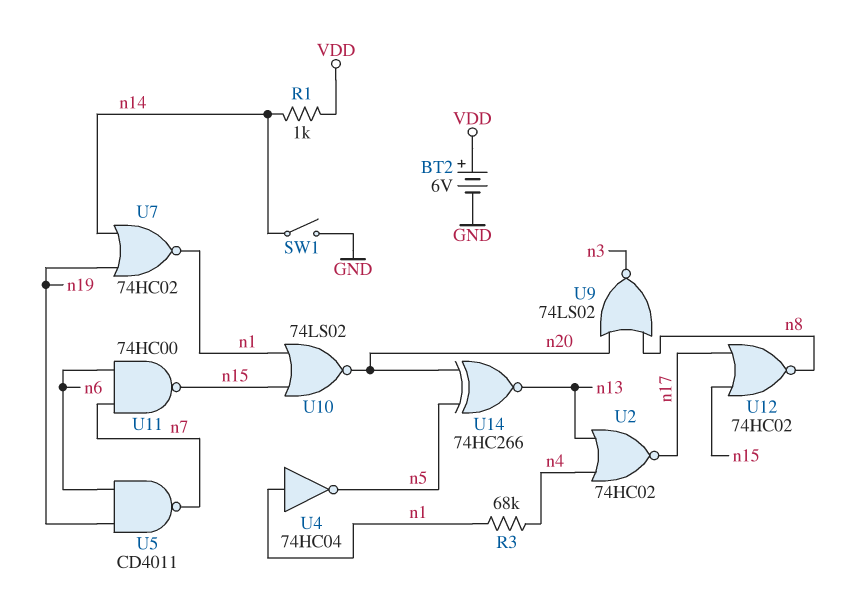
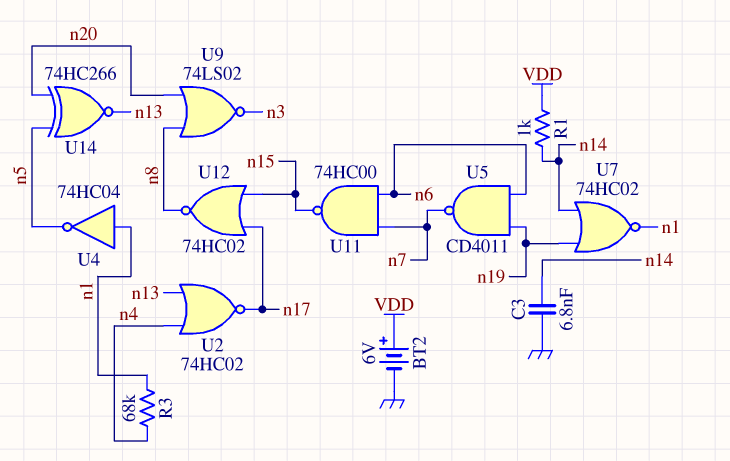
C3: none -> 6.8nF (GND, n14)
SW1: switch (GND, n14) -> none
U10: NOR 74LS02 (in n1, in n15, out n20) -> none

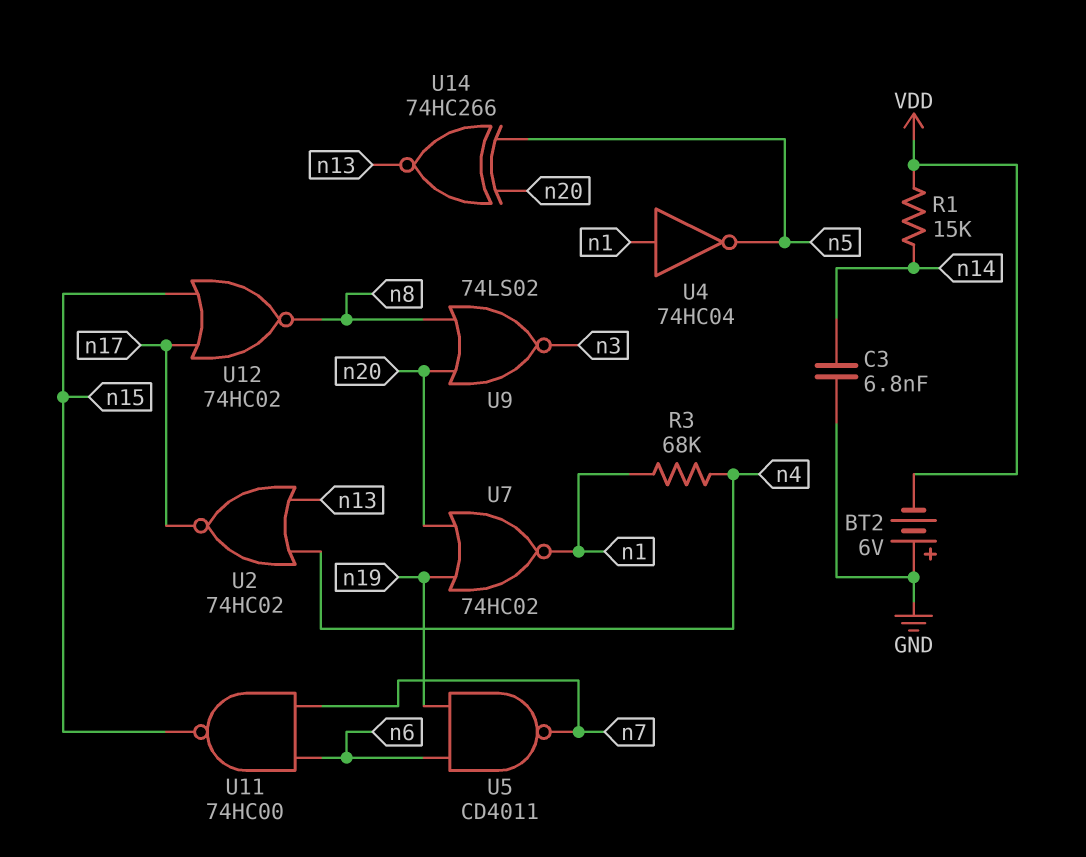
BT2: 6V (plus VDD, minus GND) -> 6V (plus GND, minus VDD)
R1: 1k (VDD, n14) -> 15k (VDD, n14)
U7: NOR 74HC02 (in n14, in n19, out n1) -> NOR 74HC02 (in n19, in n20, out n1)

